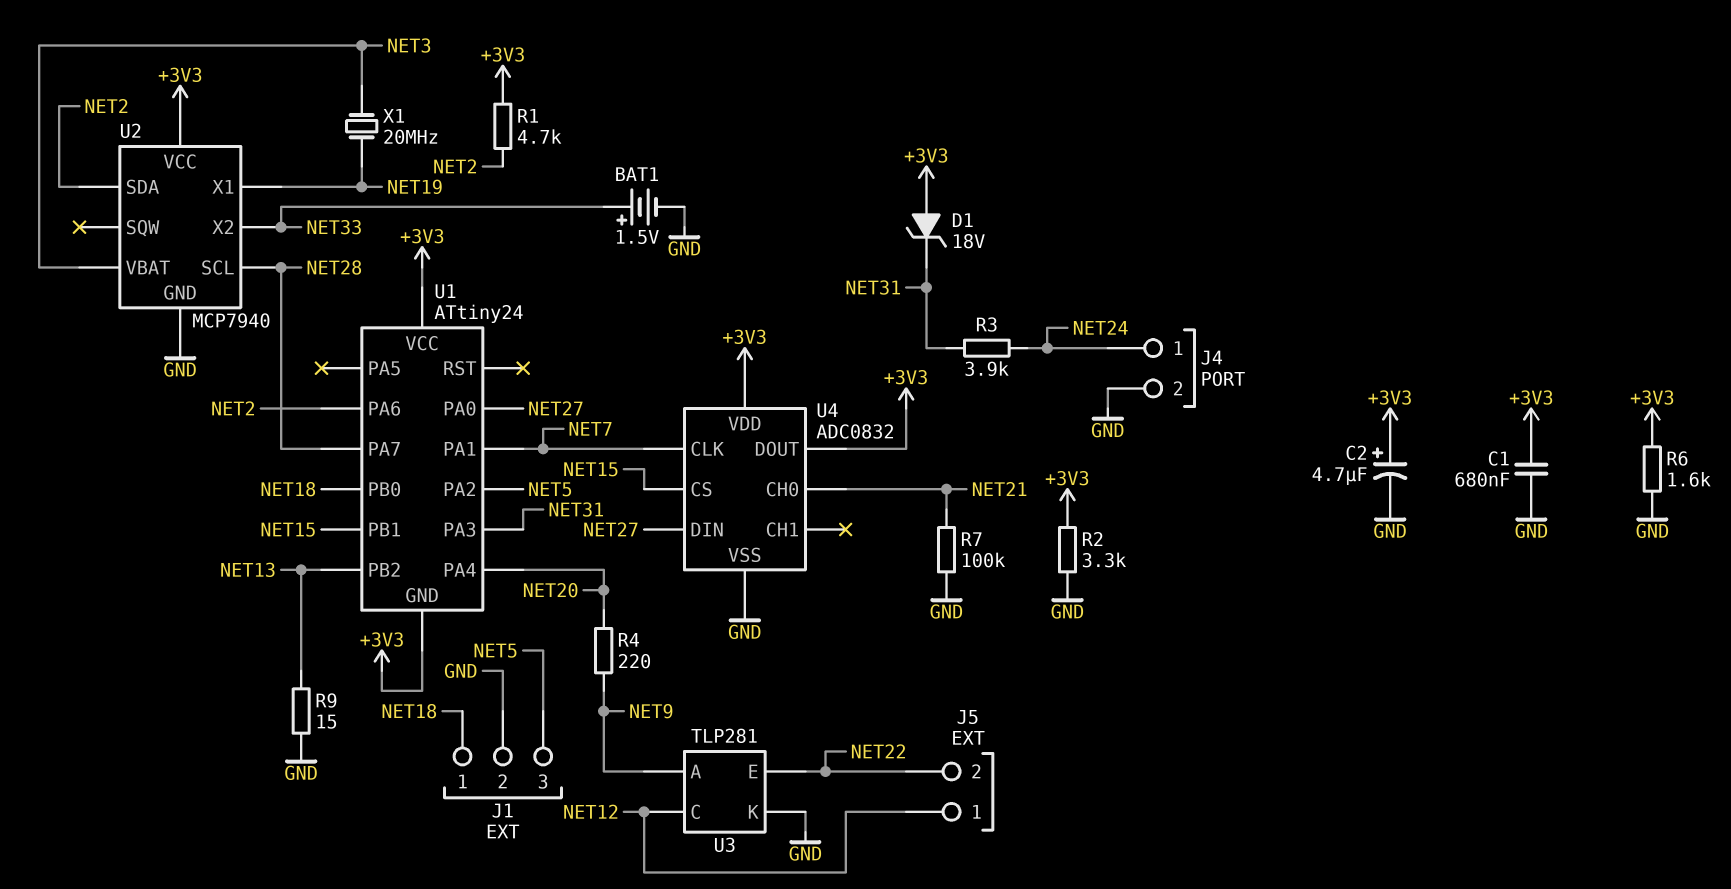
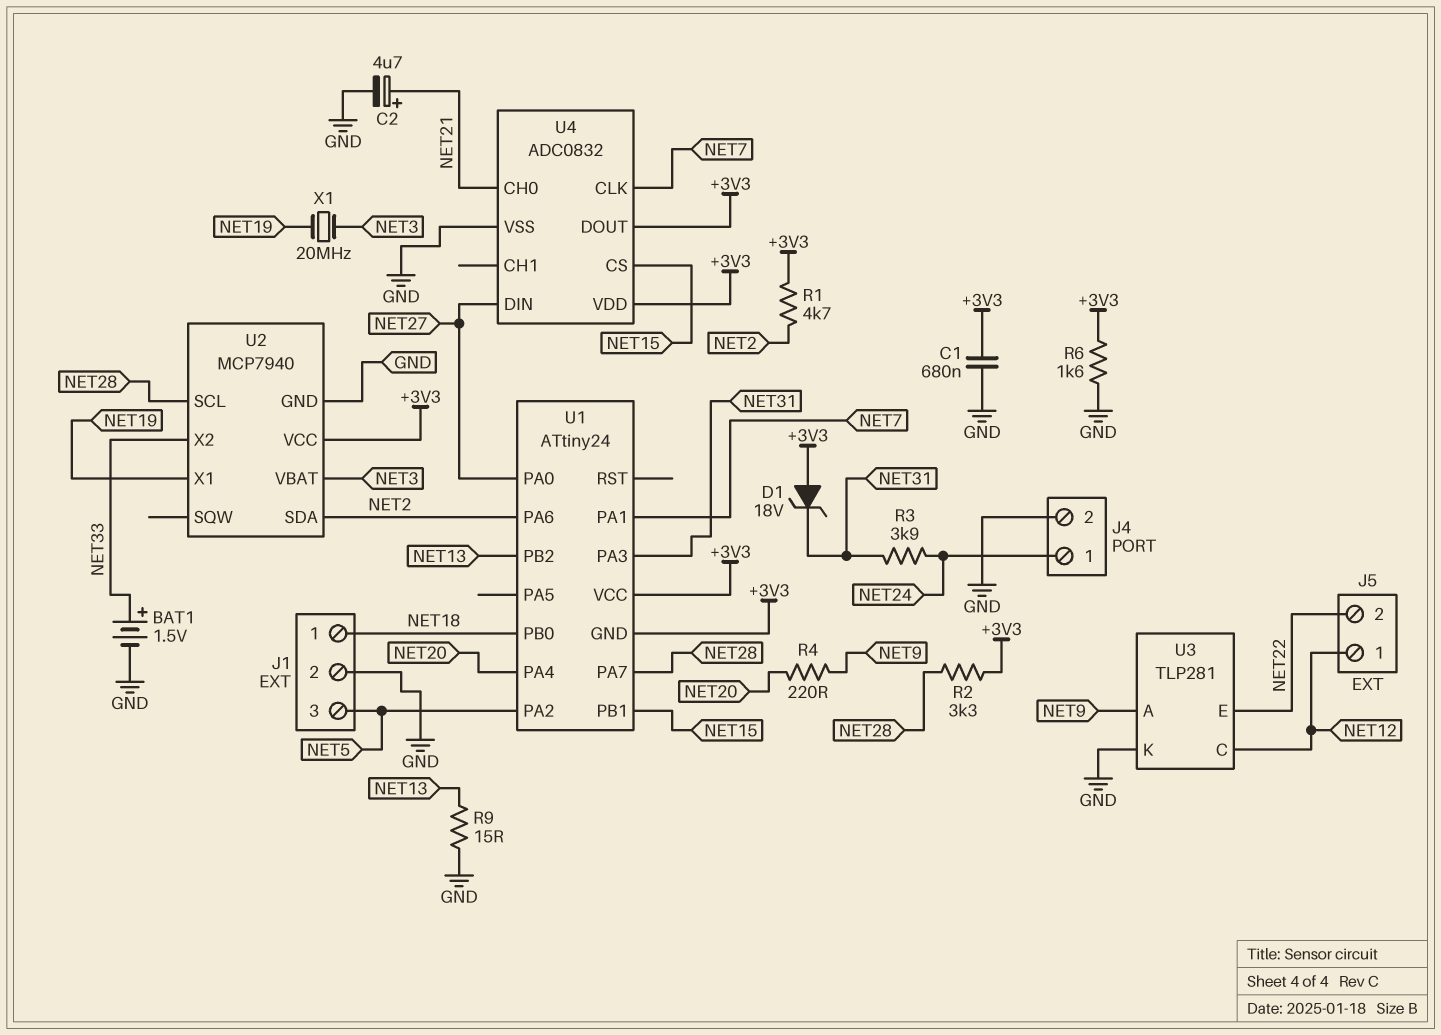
C2: 4.7uF (plus +3V3, minus GND) -> 4.7uF (plus NET21, minus GND)
R2: 3.3k (+3V3, GND) -> 3.3k (+3V3, NET28)
R7: 100k (GND, NET21) -> none

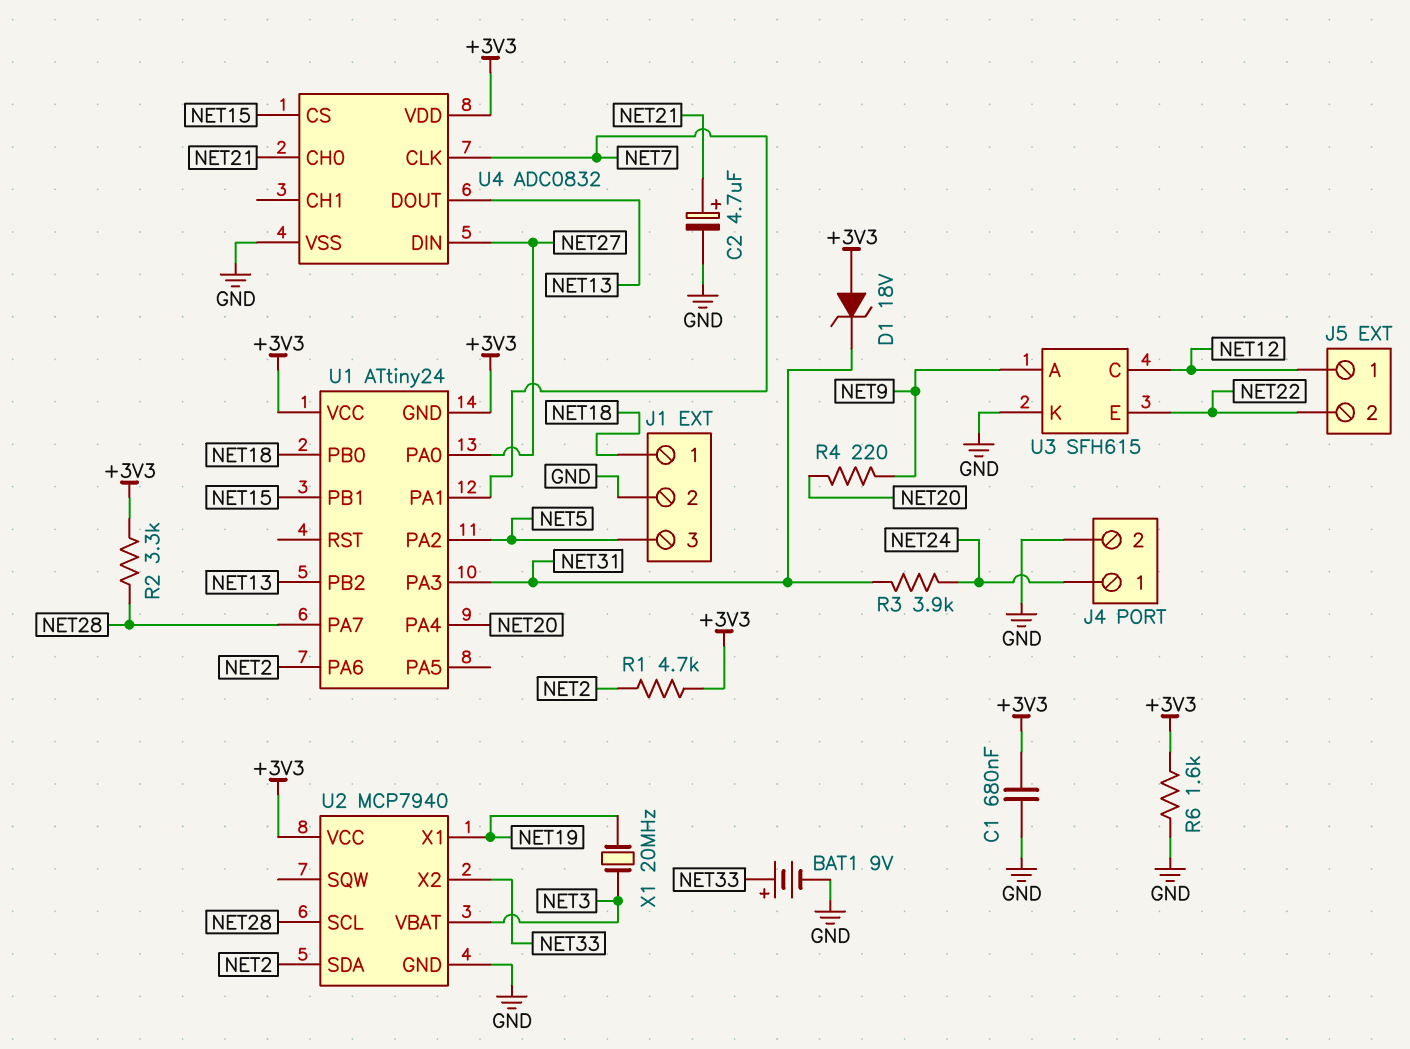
BAT1: 1.5V (plus NET33, minus GND) -> 9V (plus NET33, minus GND)
R9: 15 (GND, NET13) -> none
U3: TLP281 -> SFH615
U4 pin DOUT: +3V3 -> NET13

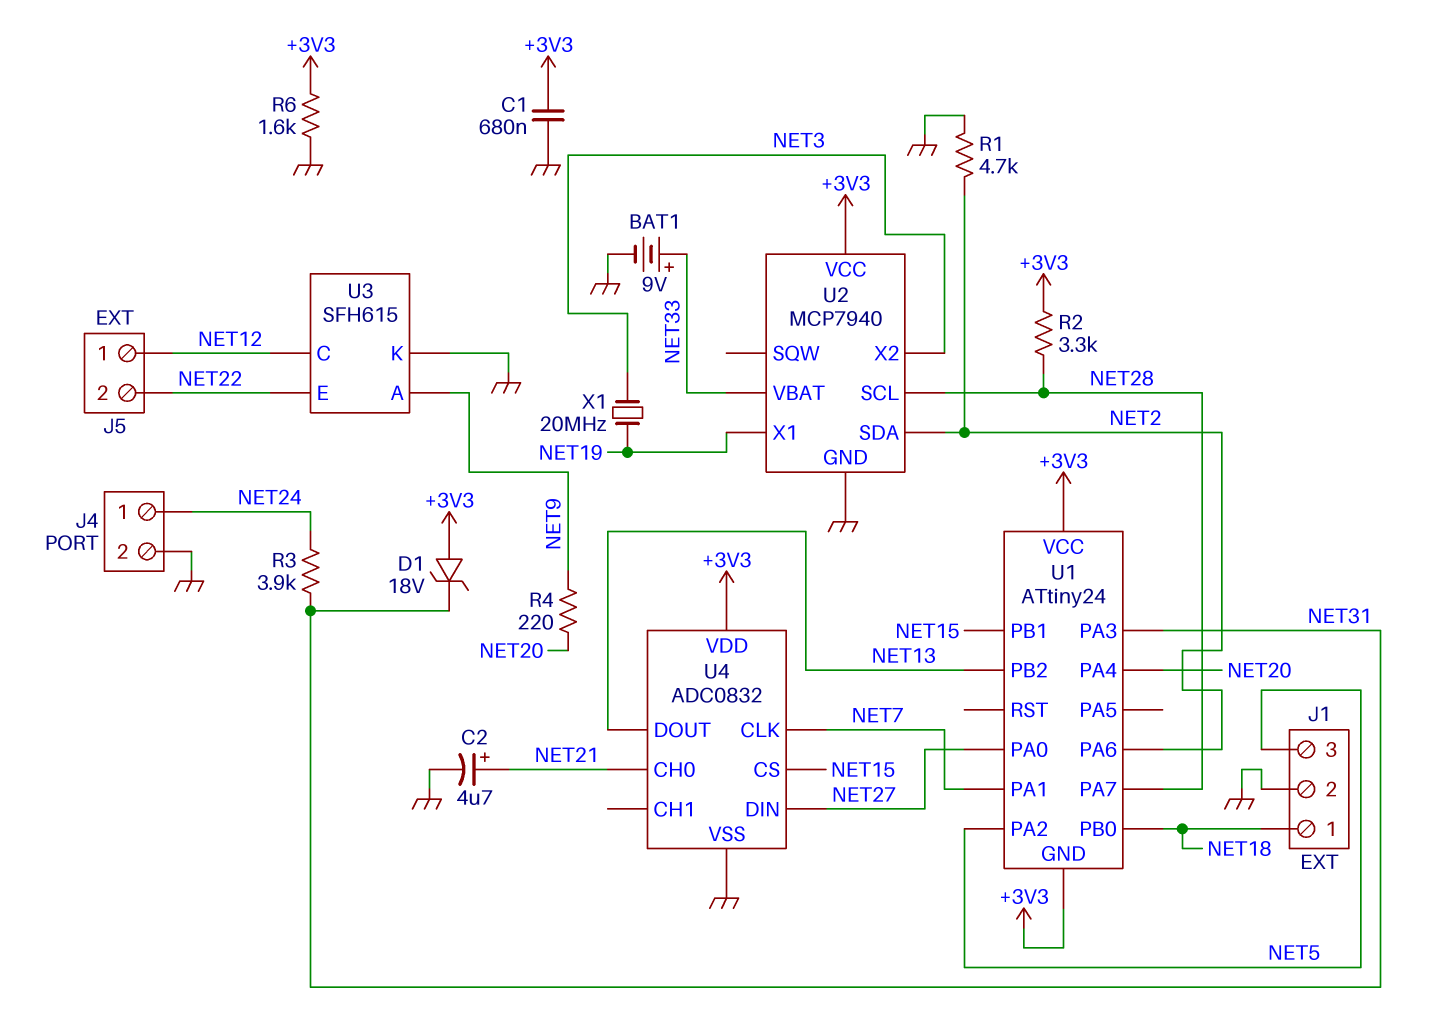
R1: 4.7k (+3V3, NET2) -> 4.7k (GND, NET2)
U2 pin VBAT: NET3 -> NET33
U2 pin X2: NET33 -> NET3

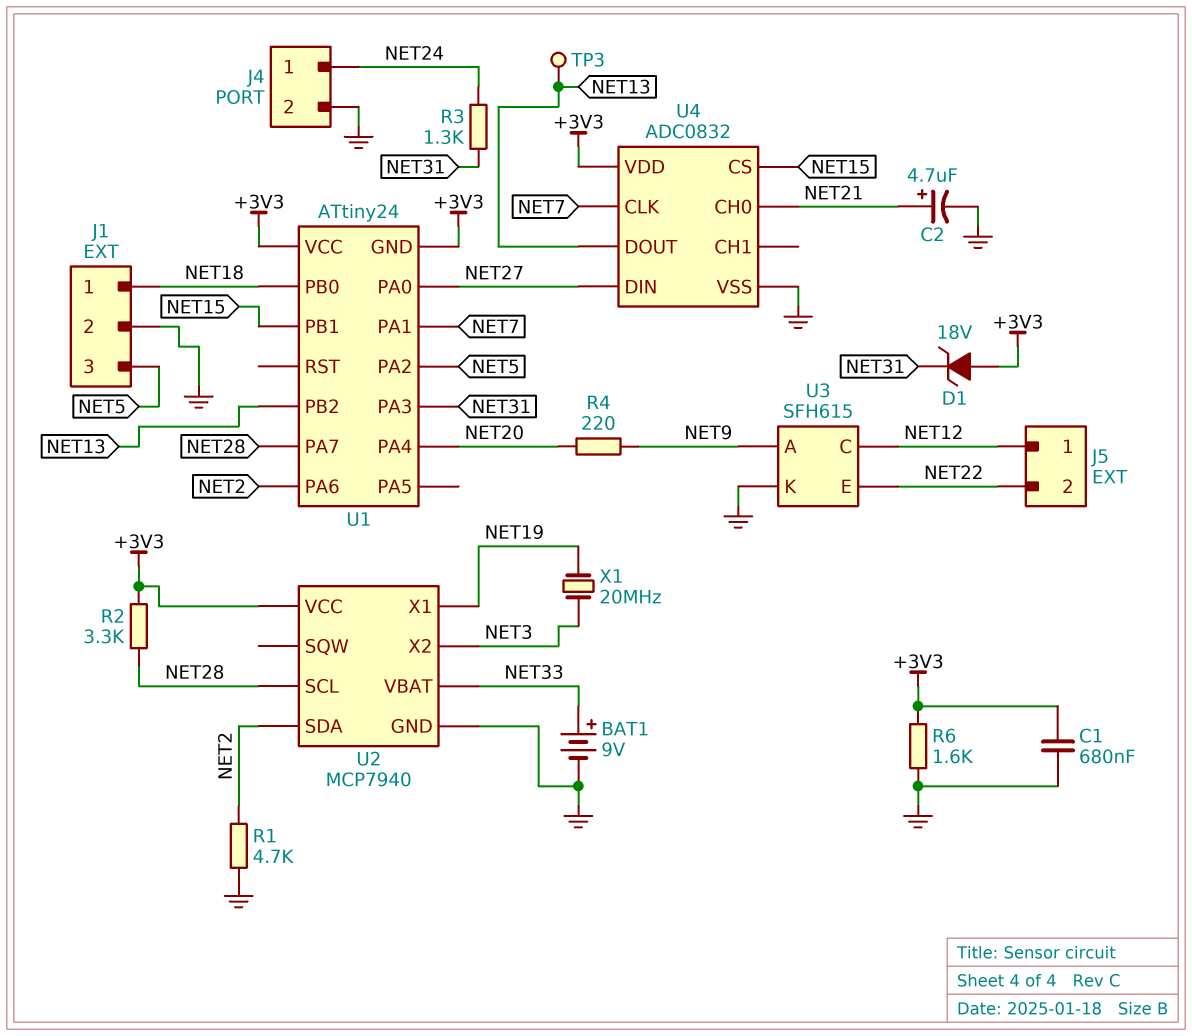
R3: 3.9k (NET24, NET31) -> 1.3k (NET24, NET31)
TP3: none -> test point (NET13)

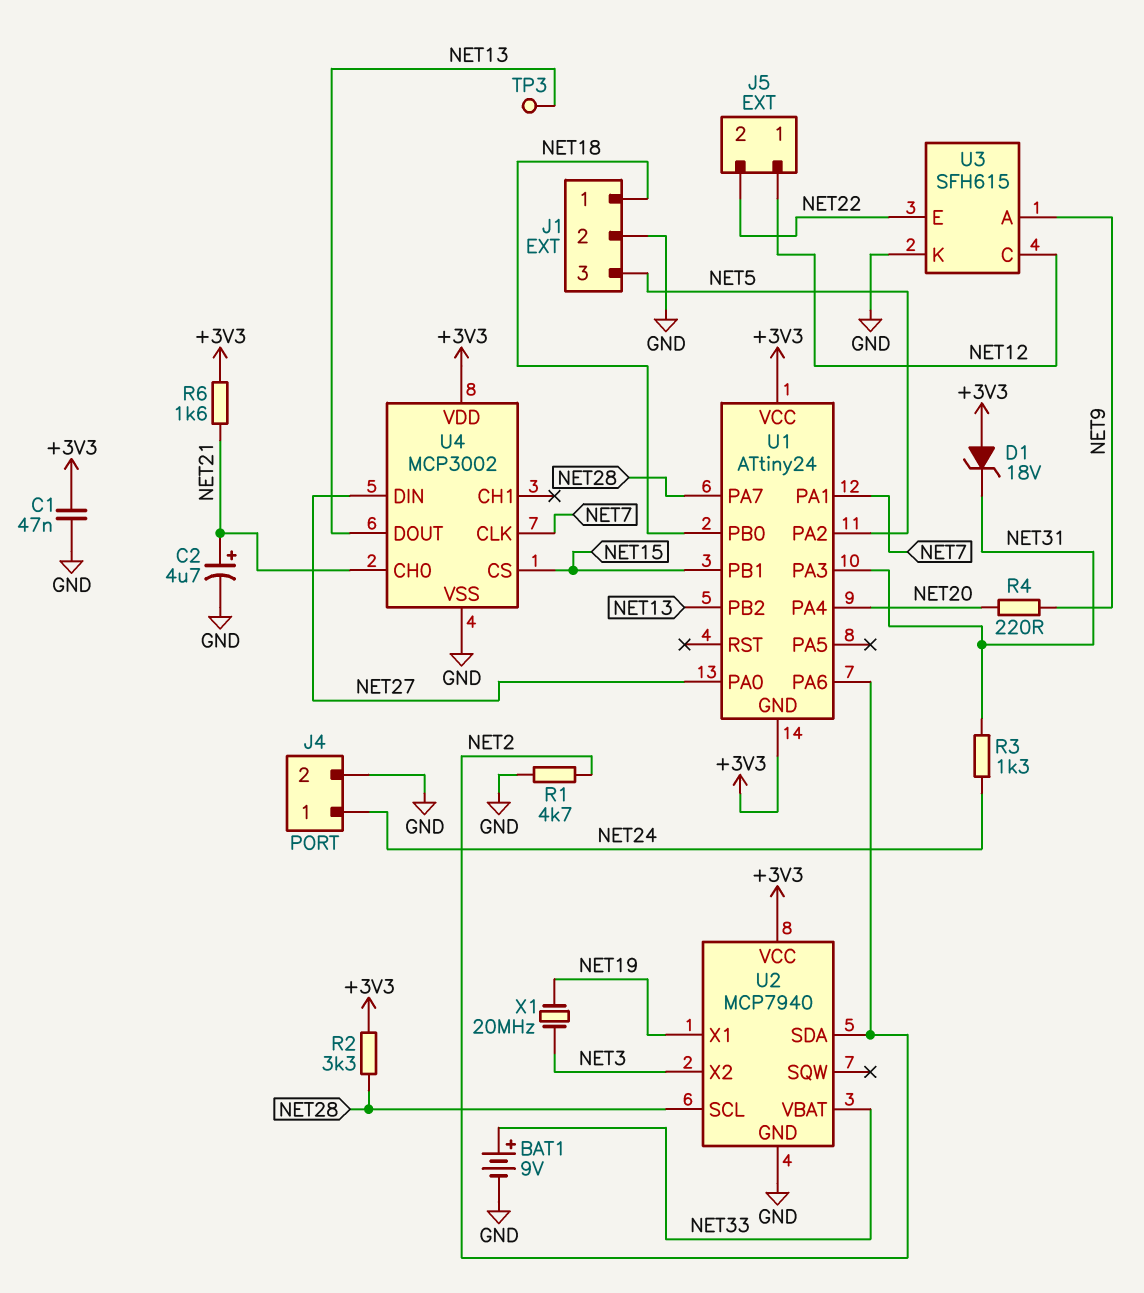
C1: 680nF (+3V3, GND) -> 47nF (+3V3, GND)
R6: 1.6k (+3V3, GND) -> 1.6k (+3V3, NET21)
U4: ADC0832 -> MCP3002

